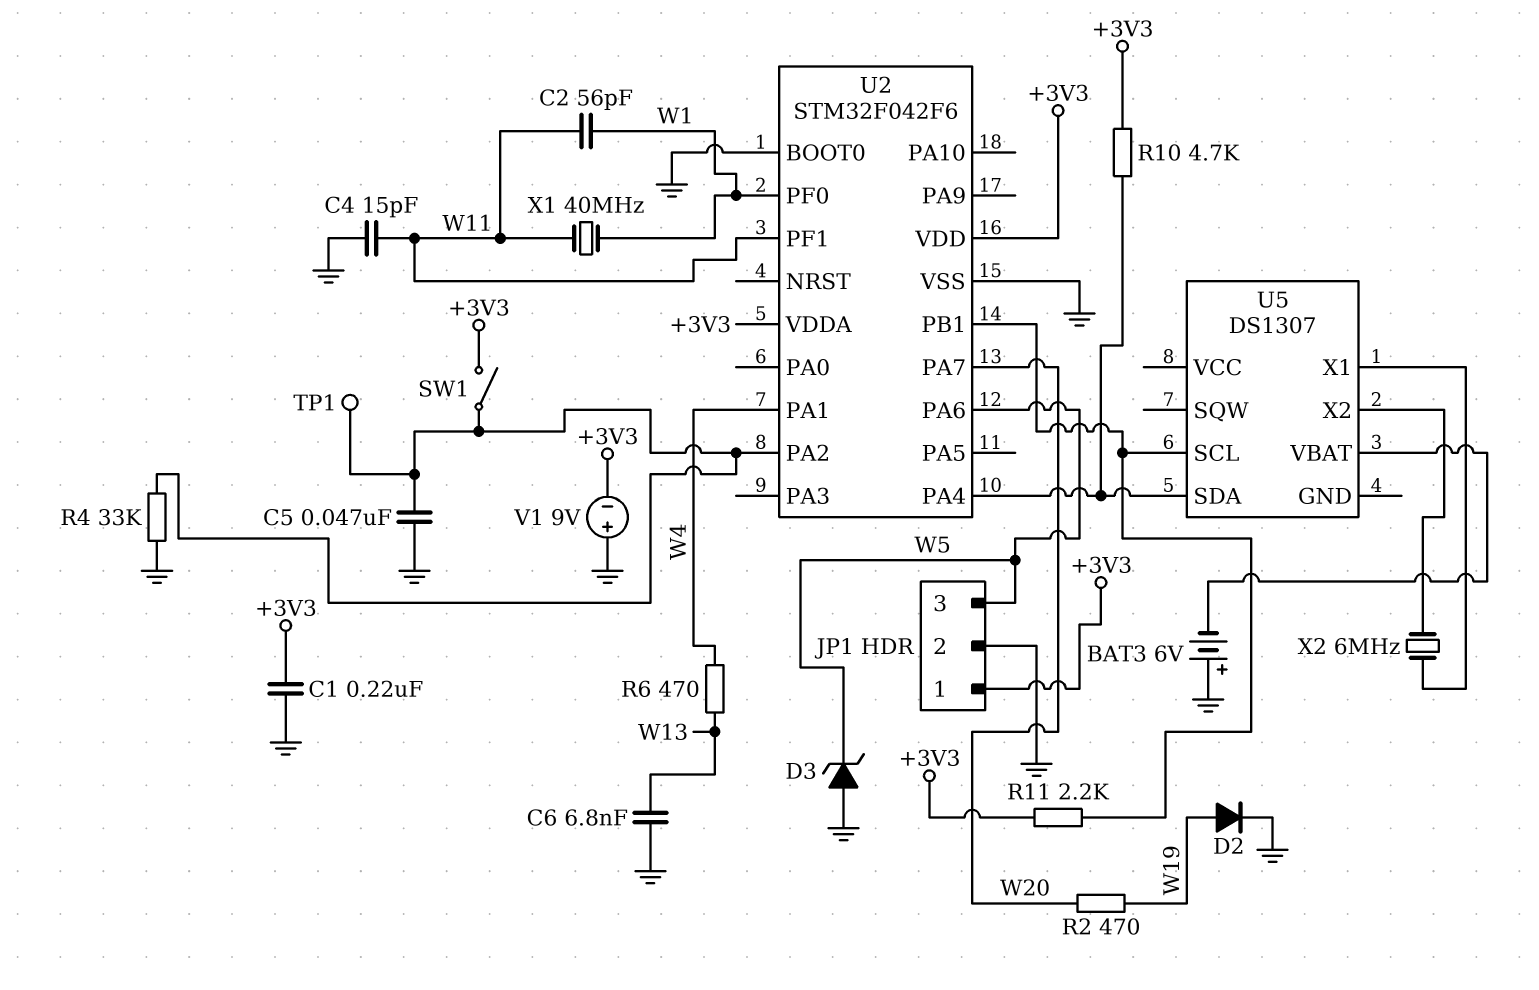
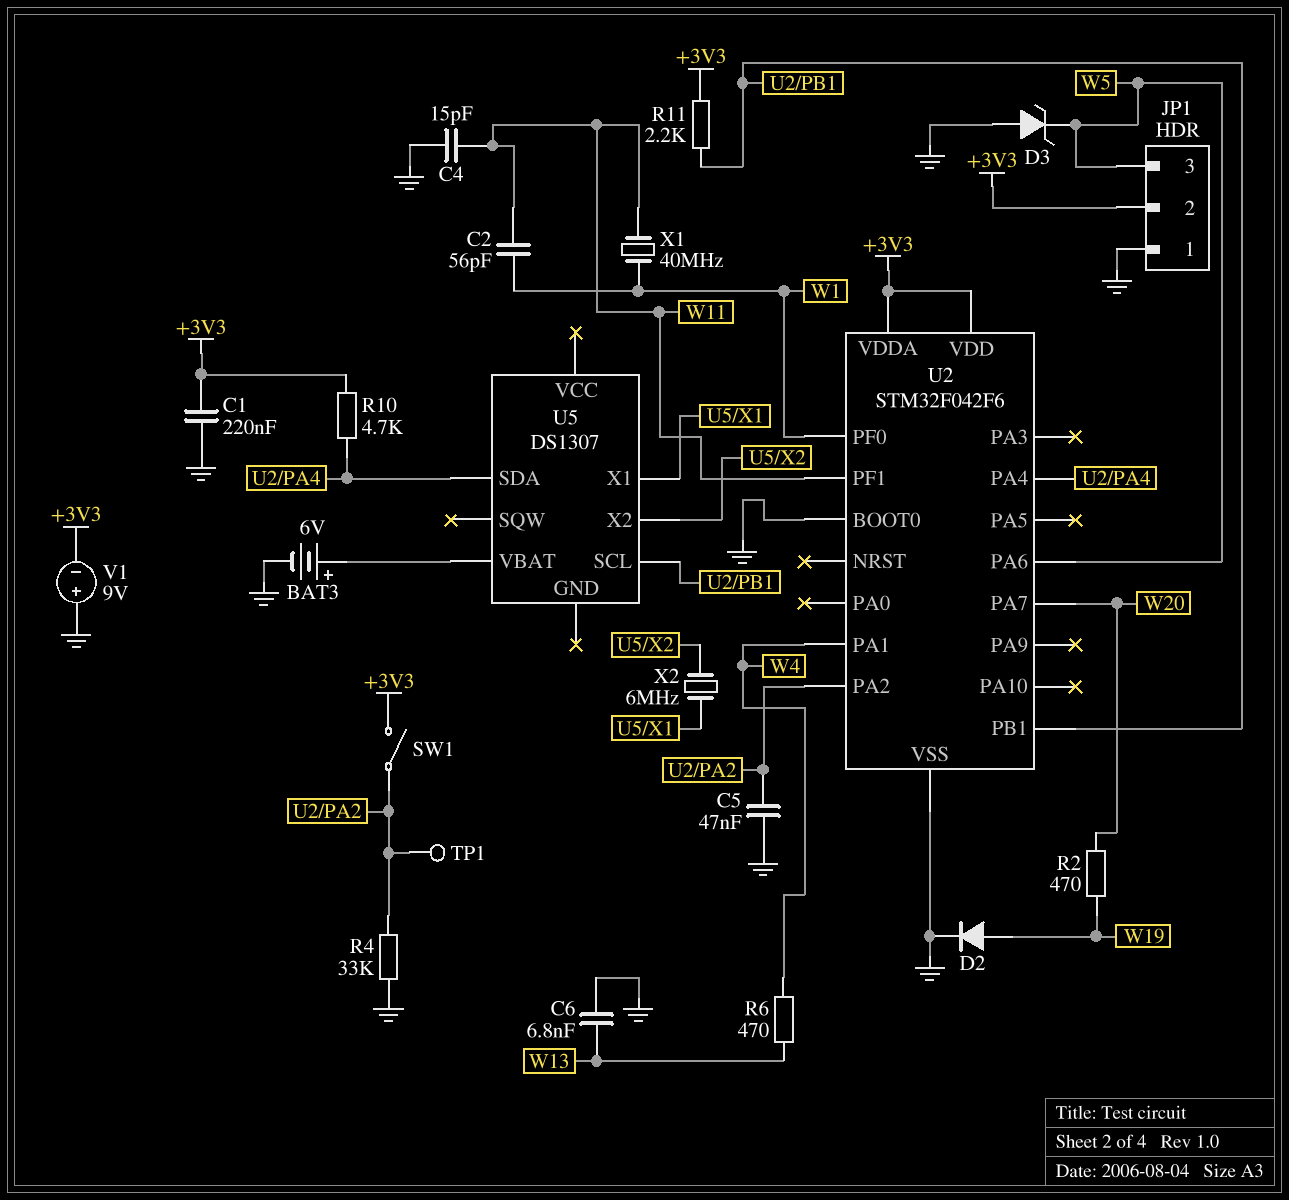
BAT3: 6V (plus GND, minus U5/VBAT) -> 6V (plus U5/VBAT, minus GND)
JP1 pin 1: +3V3 -> GND
JP1 pin 2: GND -> +3V3

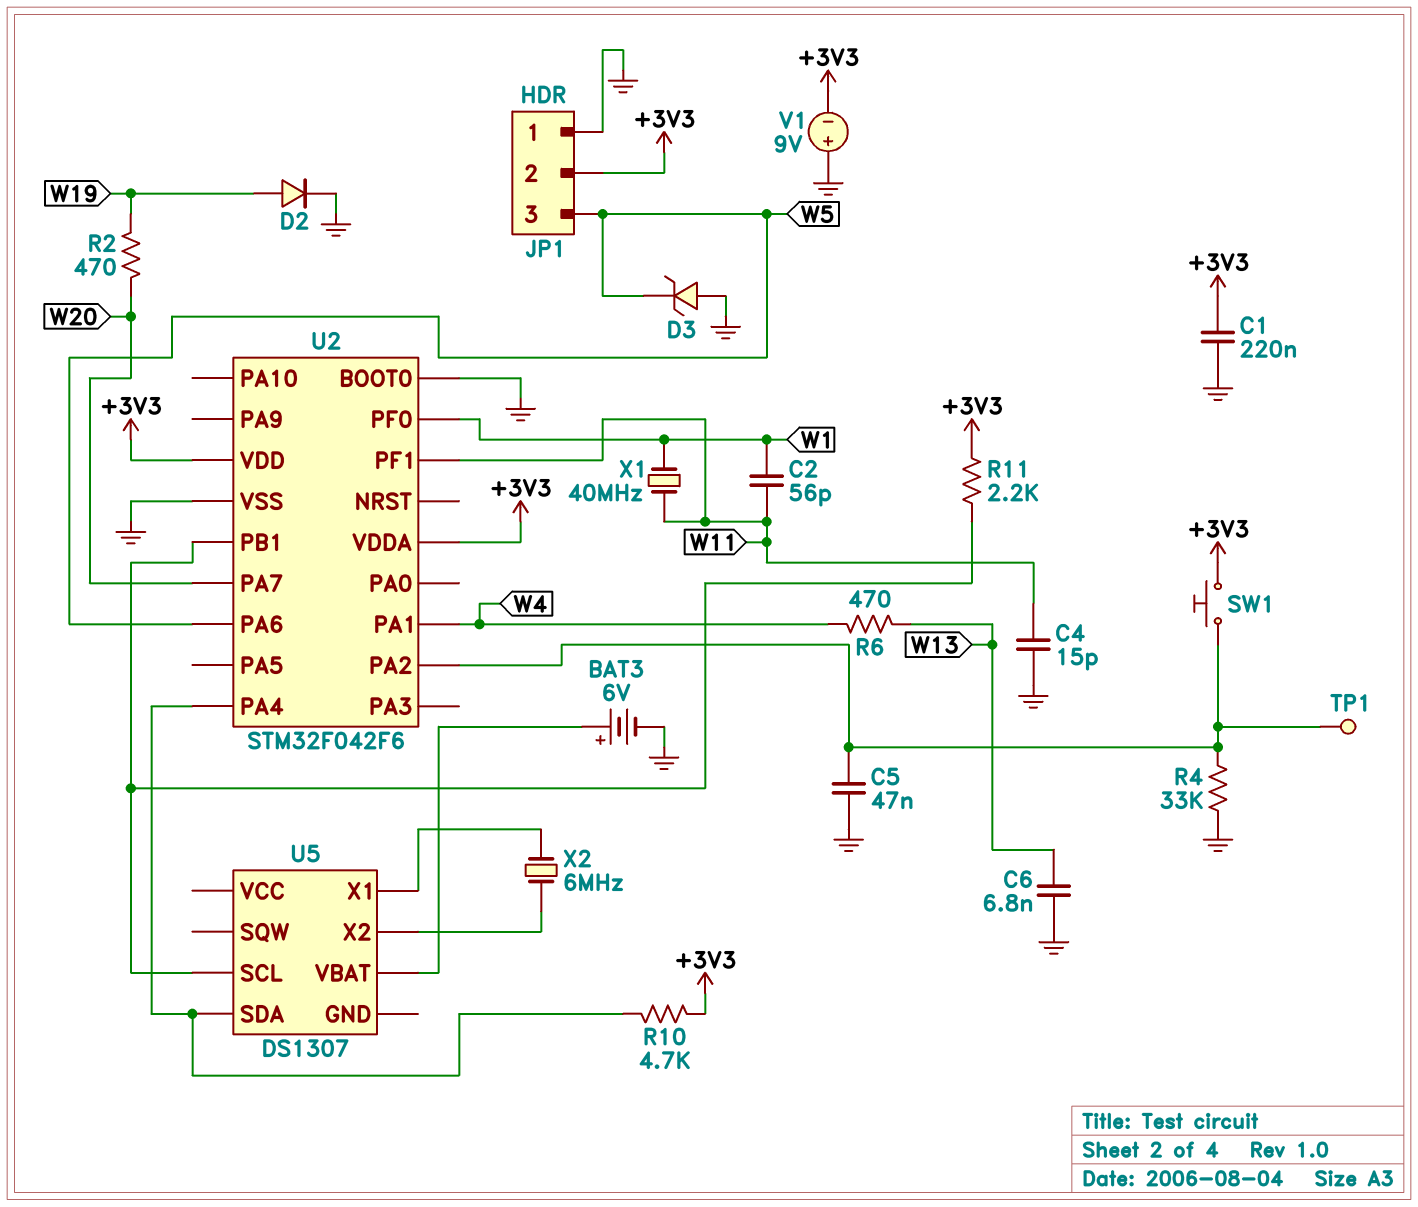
SW1: switch (+3V3, U2/PA2) -> button (+3V3, U2/PA2)

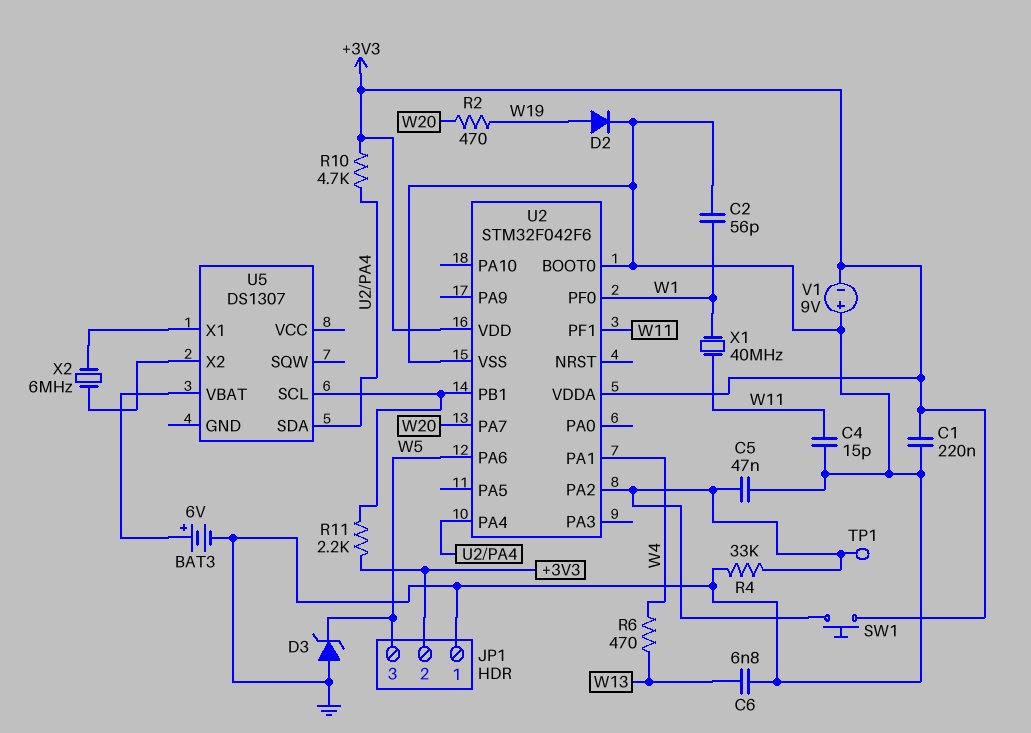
C2: 56pF (W1, W11) -> 56pF (GND, W1)

